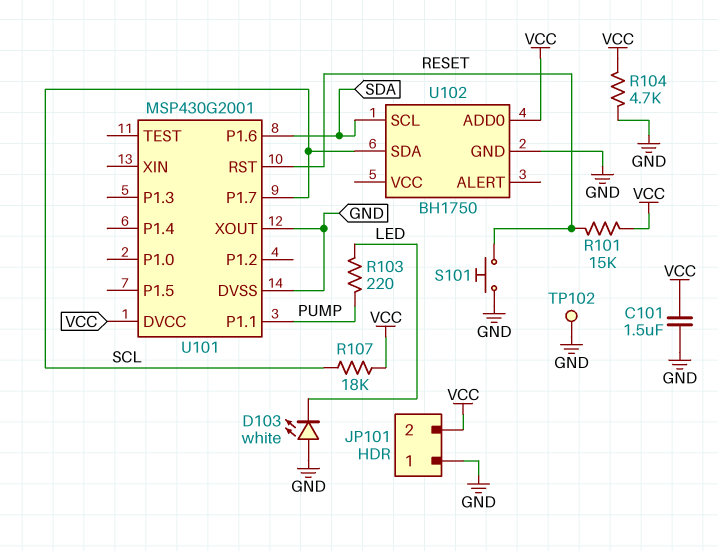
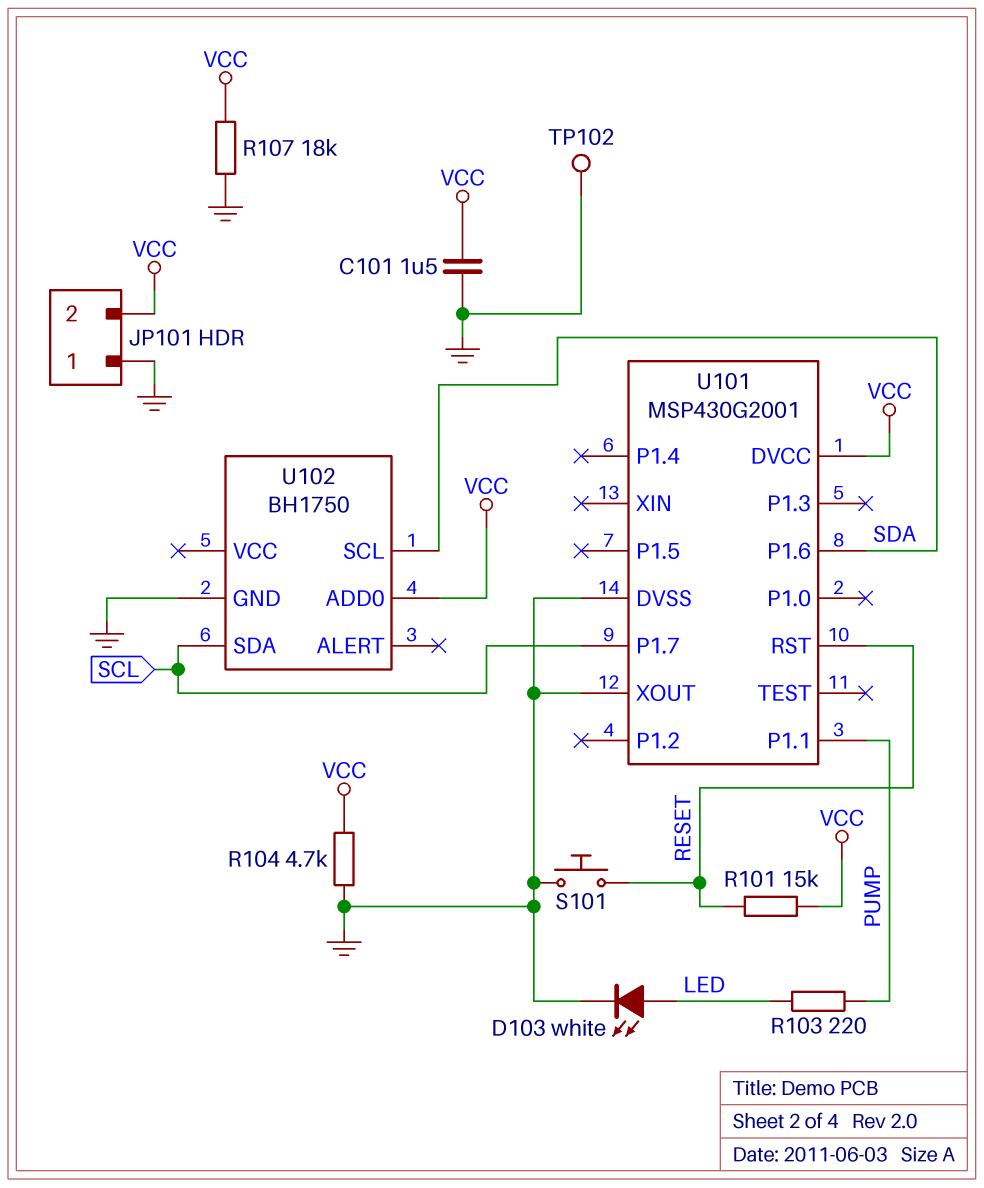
D103: LED white (A GND, K LED) -> LED white (A LED, K GND)
R107: 18k (SCL, VCC) -> 18k (GND, VCC)

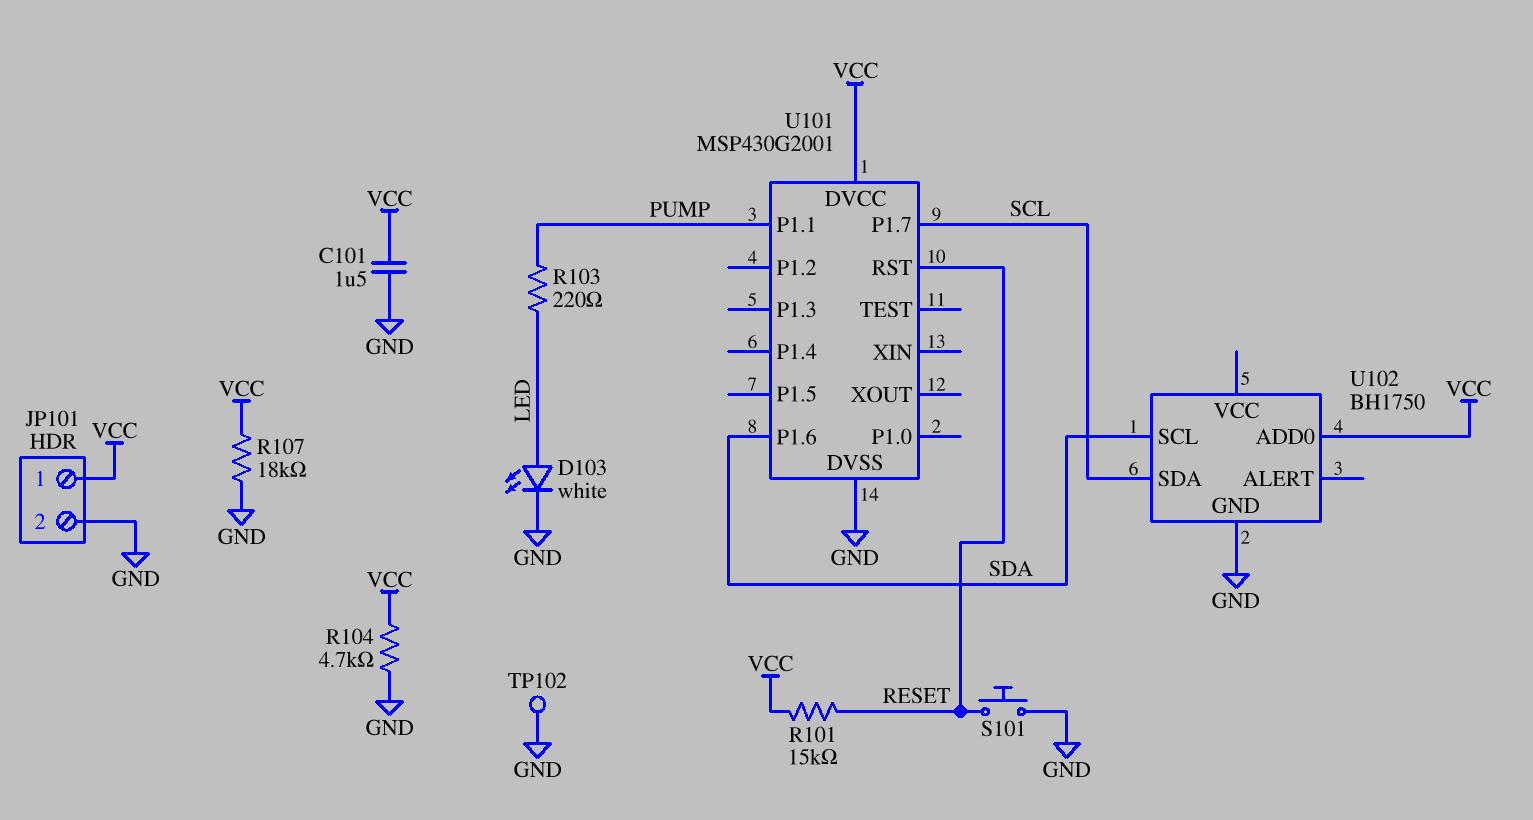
JP101 pin 1: GND -> VCC
JP101 pin 2: VCC -> GND
U101 pin XOUT: GND -> none

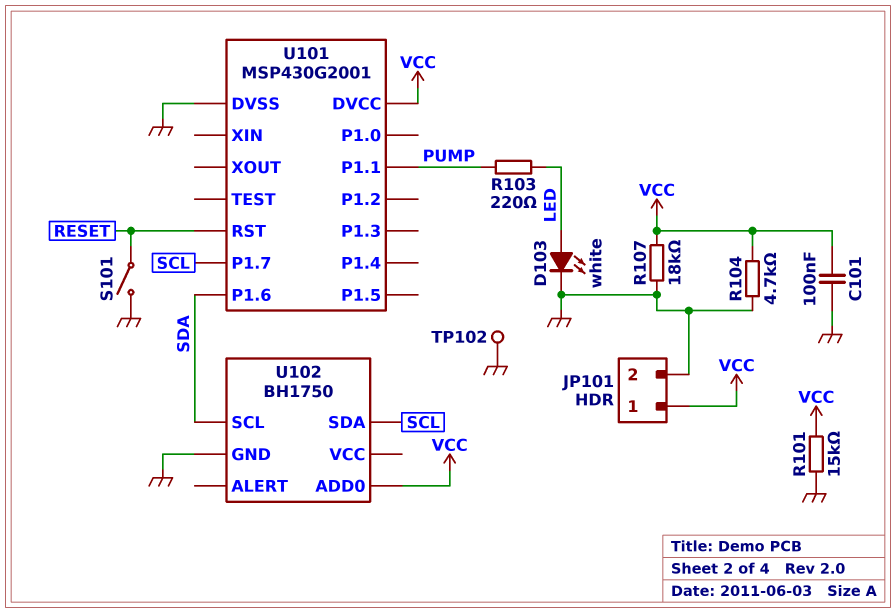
C101: 1.5uF (GND, VCC) -> 100nF (GND, VCC)
R101: 15k (RESET, VCC) -> 15k (GND, VCC)
S101: button (GND, RESET) -> switch (GND, RESET)

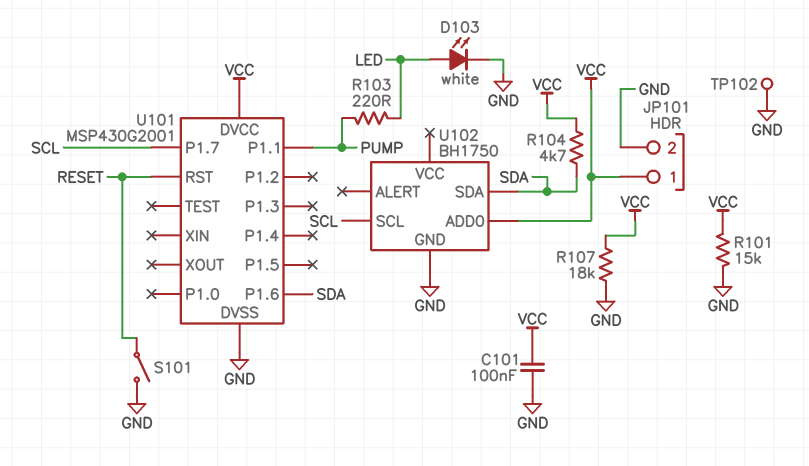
R104: 4.7k (GND, VCC) -> 4.7k (SDA, VCC)
U102 pin SCL: SDA -> SCL
U102 pin SDA: SCL -> SDA

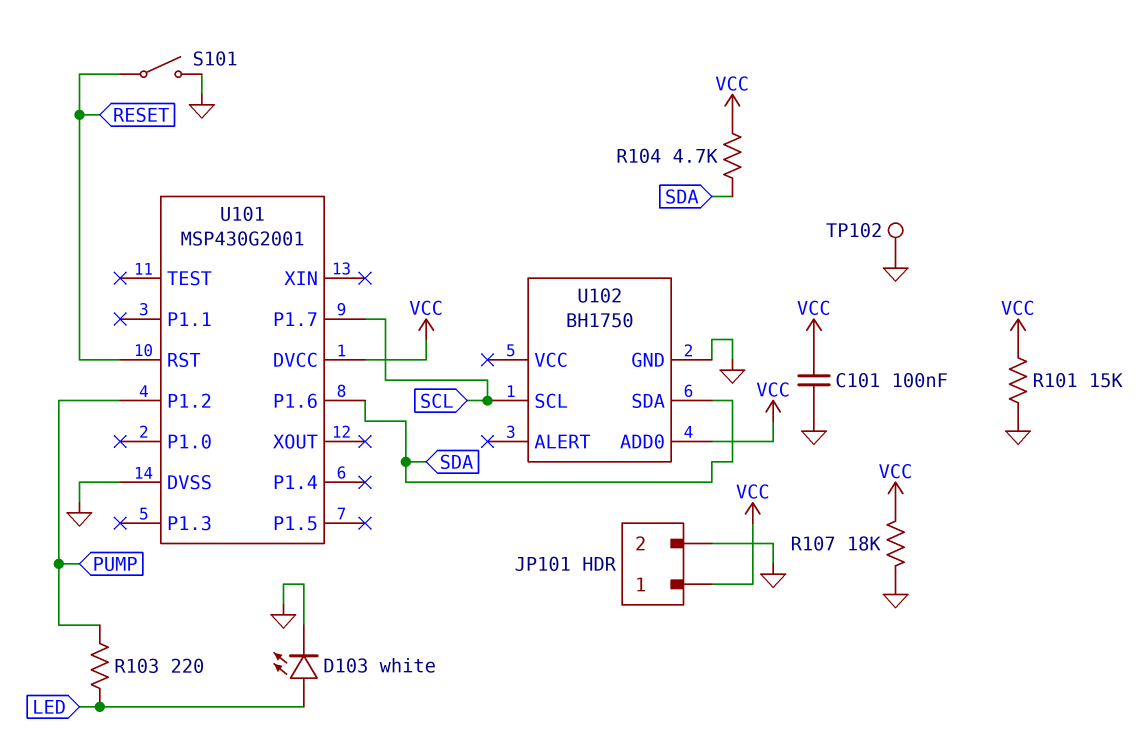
U101 pin P1.1: PUMP -> none
U101 pin P1.2: none -> PUMP

